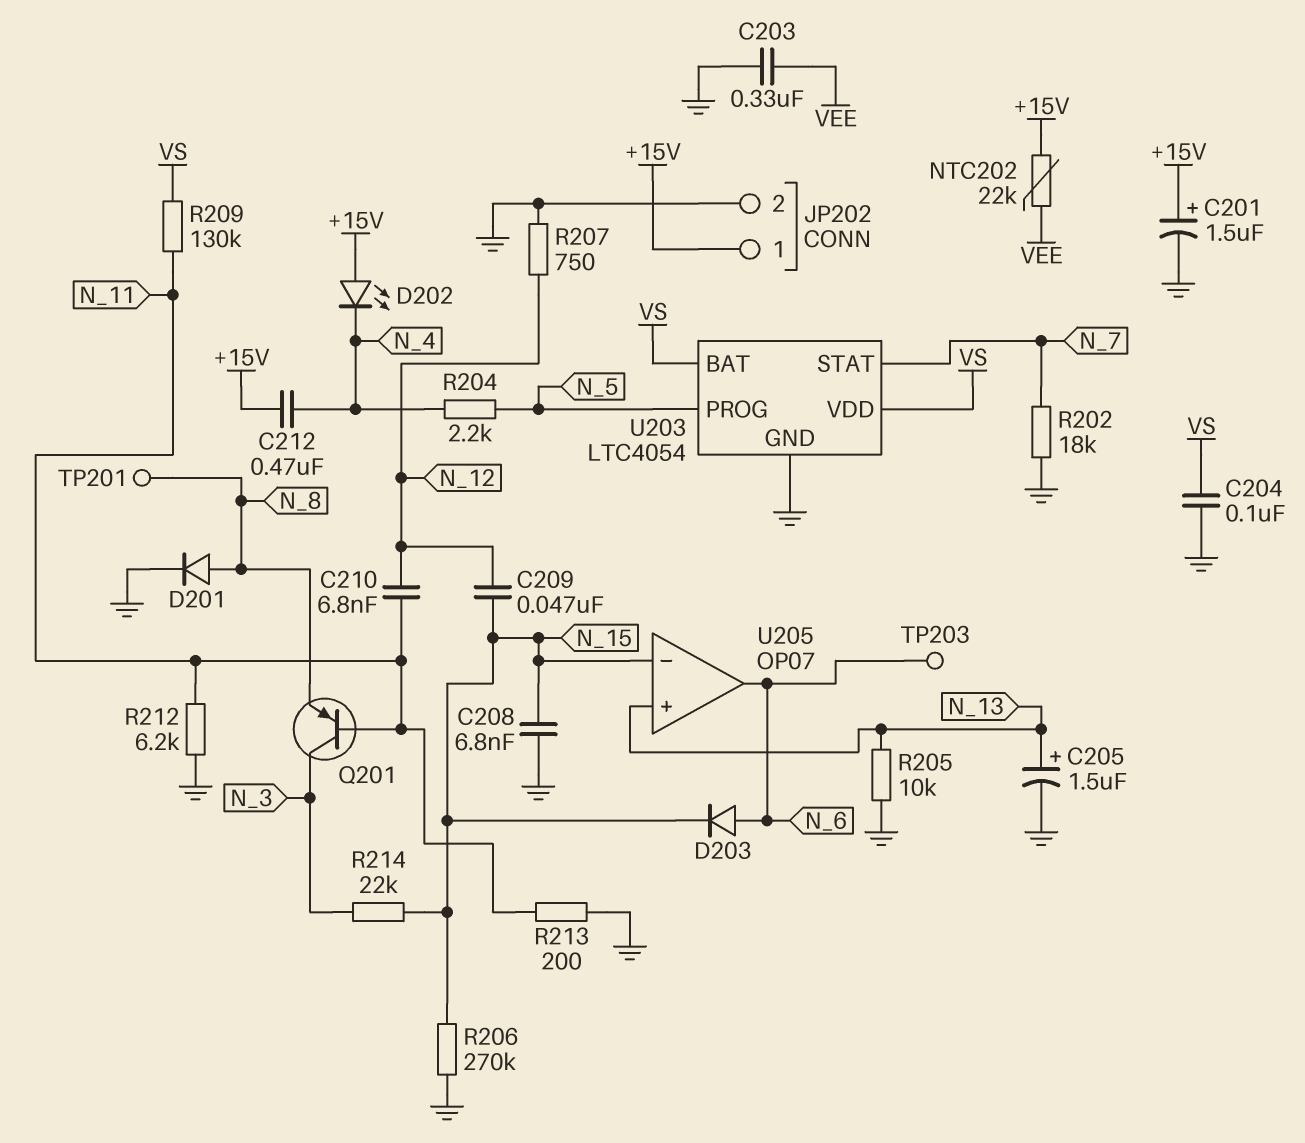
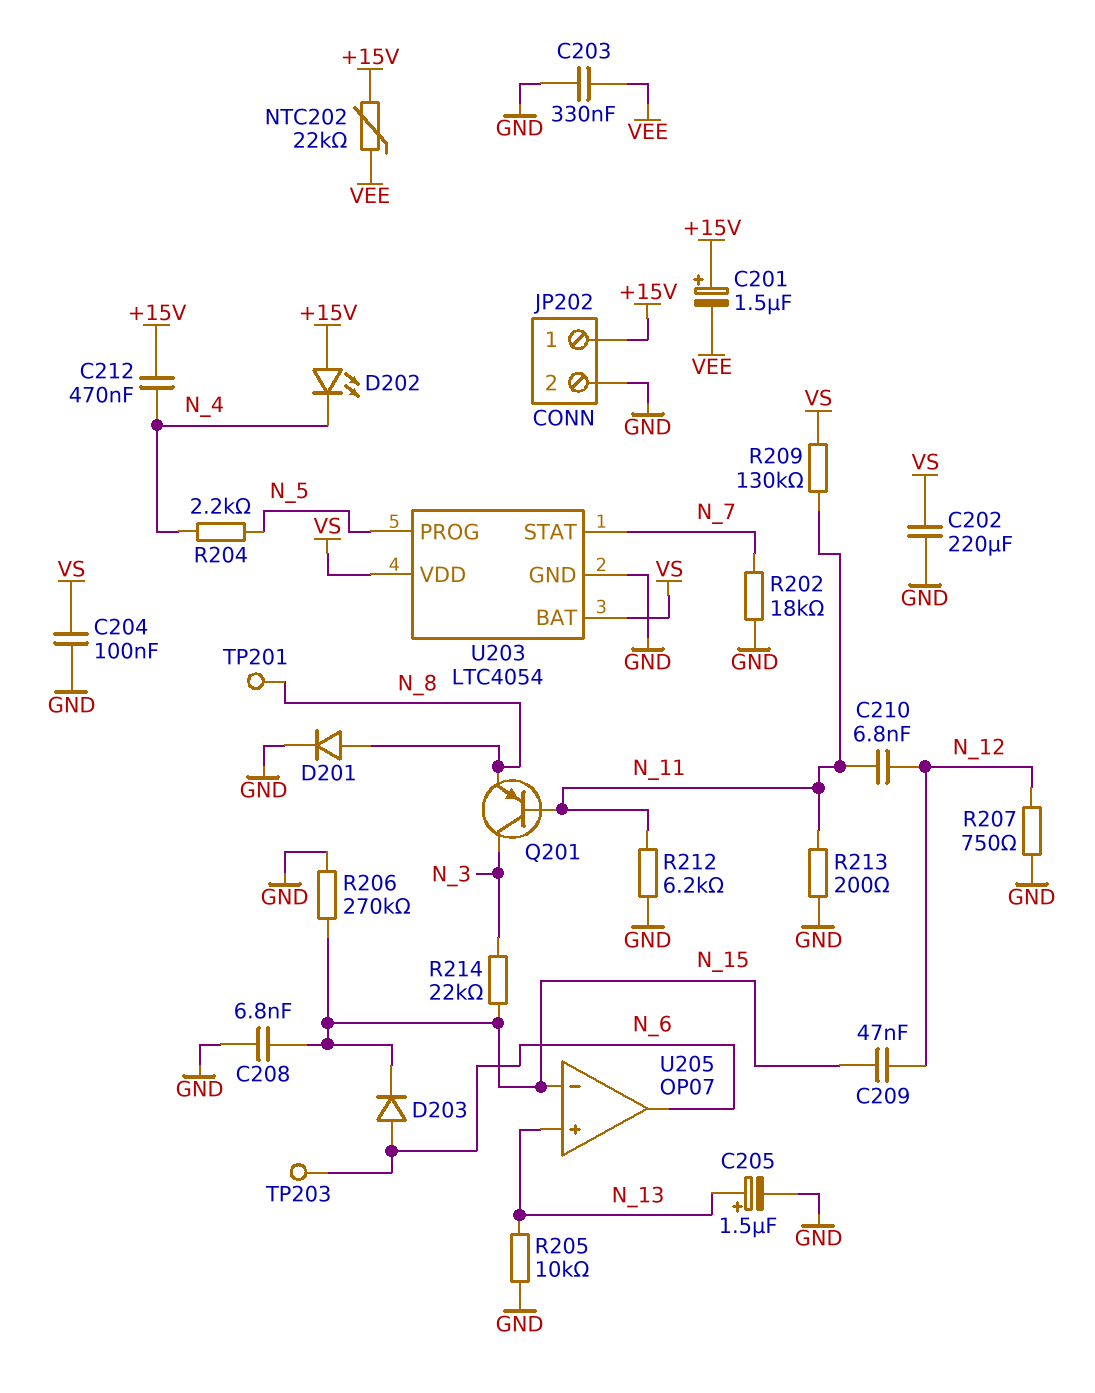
C201: 1.5uF (plus +15V, minus GND) -> 1.5uF (plus +15V, minus VEE)
C202: none -> 220uF (GND, VS)

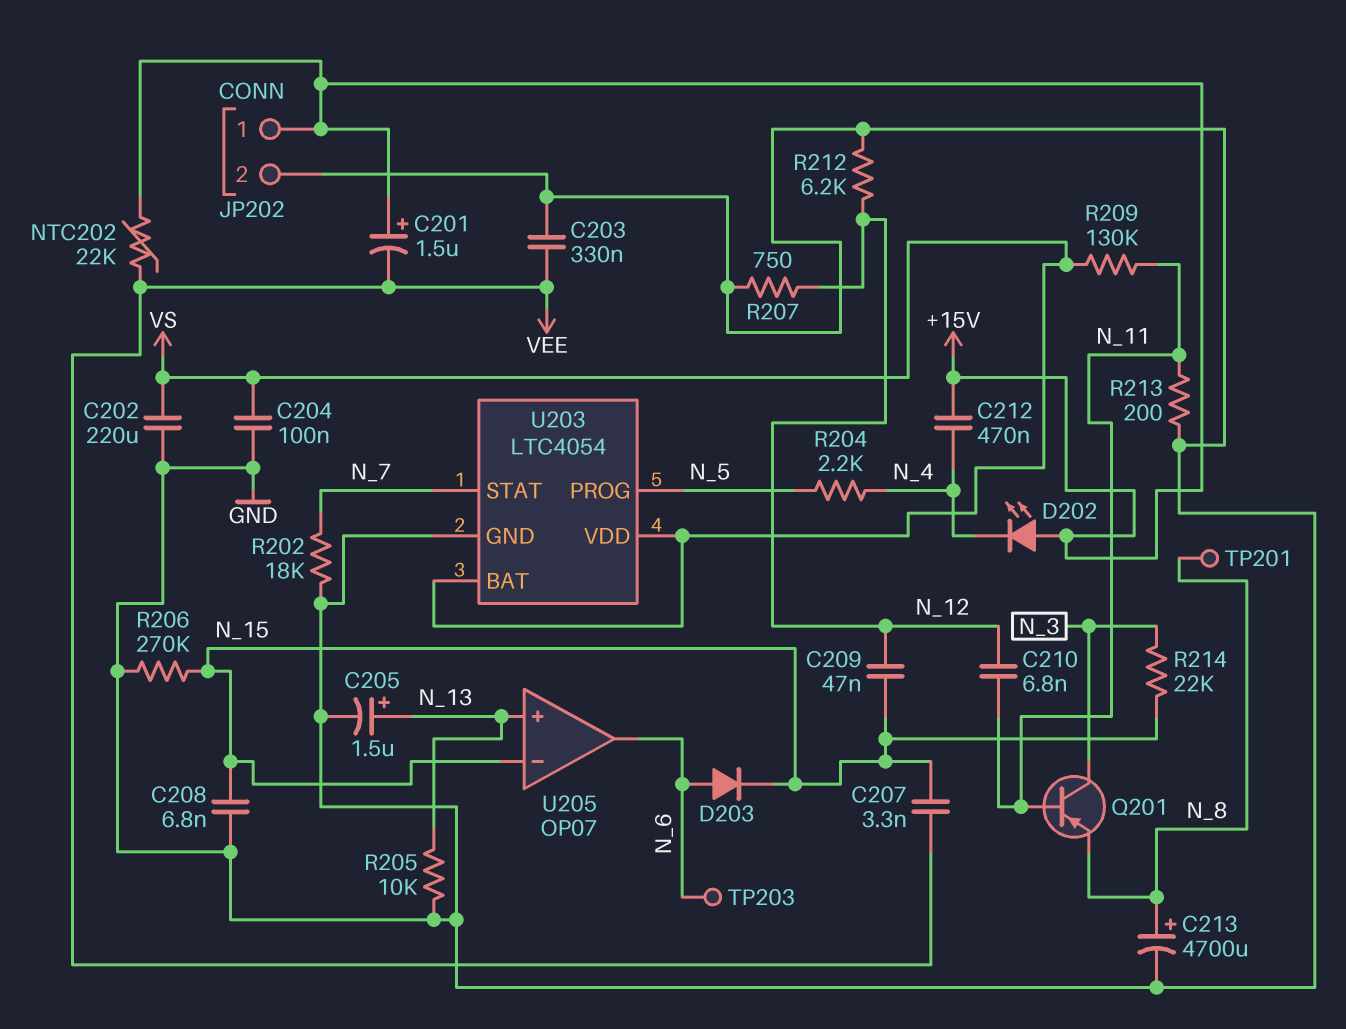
C207: none -> 3.3nF (N_15, VEE)
C213: none -> 4700uF (plus N_8, minus GND)
D201: diode (A N_8, K GND) -> none
R212: 6.2k (GND, N_11) -> 6.2k (GND, N_12)

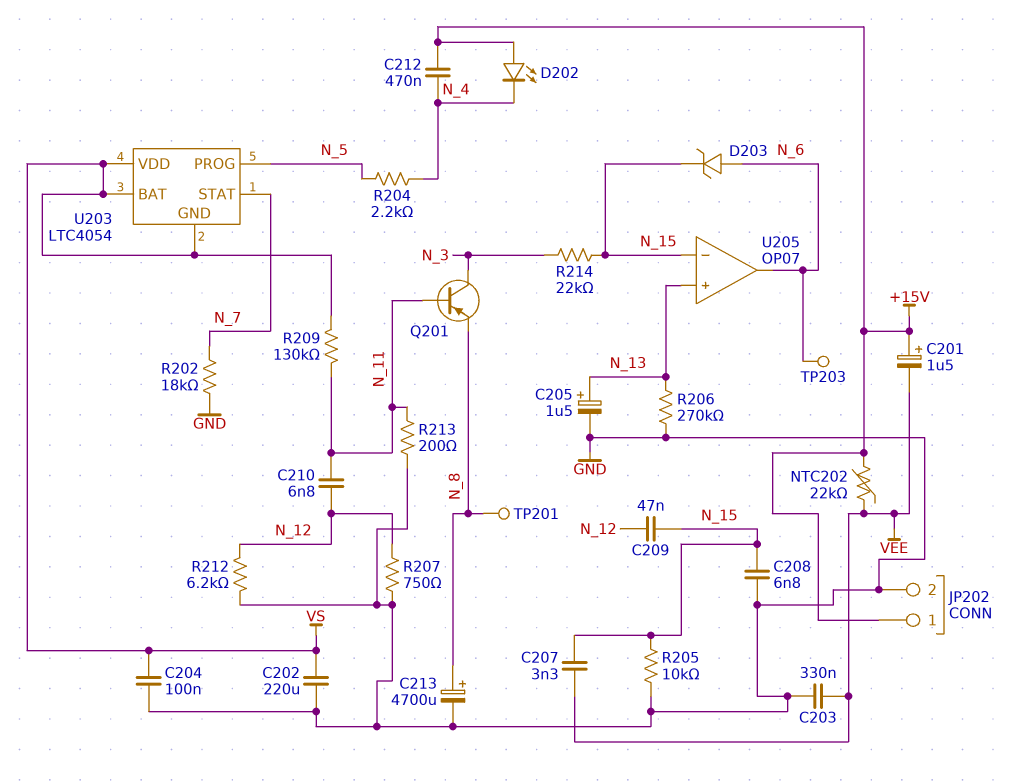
D203: diode (A N_6, K N_15) -> zener (A N_6, K N_15)
R205: 10k (GND, N_13) -> 10k (GND, N_15)
R206: 270k (GND, N_15) -> 270k (GND, N_13)
U203 pin GND: GND -> VS

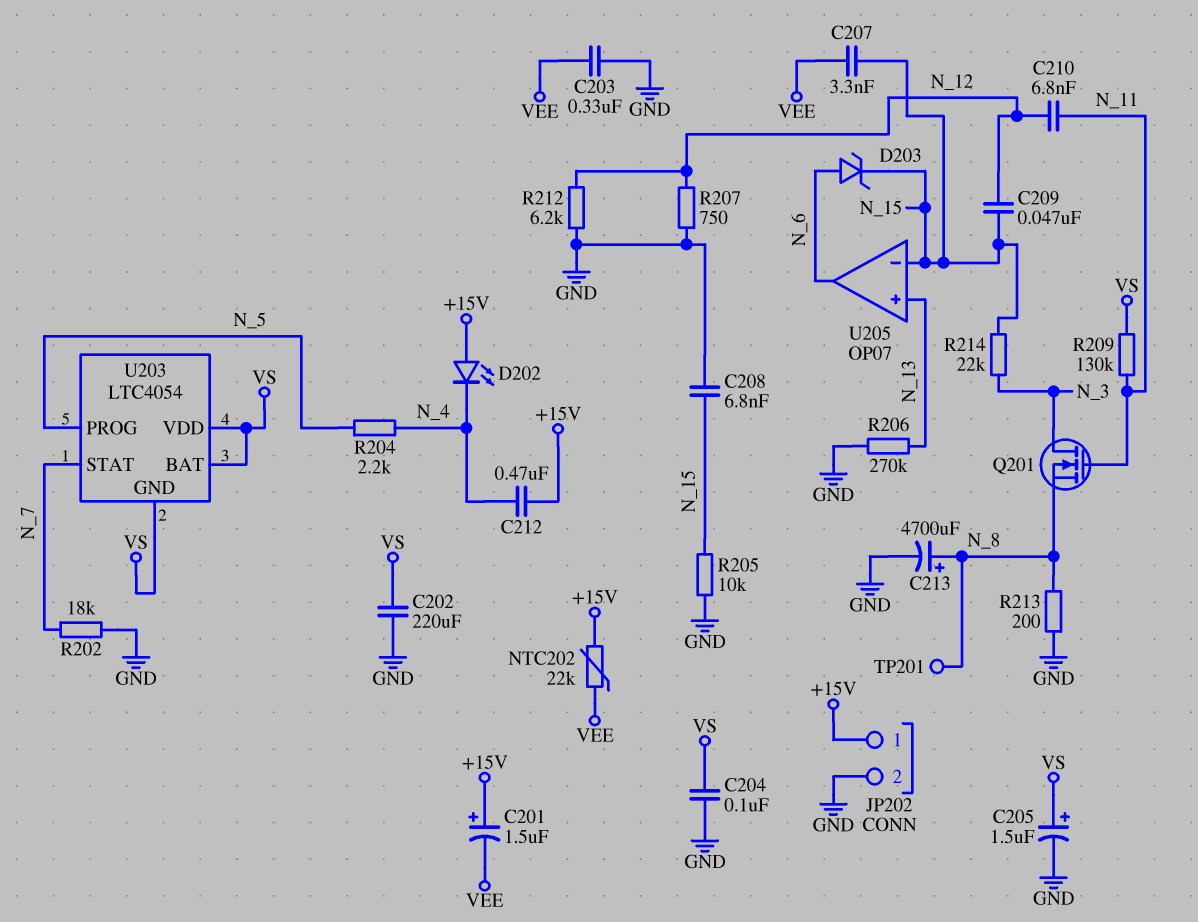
C205: 1.5uF (plus N_13, minus GND) -> 1.5uF (plus VS, minus GND)
Q201: PNP (B N_11, C N_3, E N_8) -> NMOS (G N_11, D N_3, S N_8)
R213: 200 (GND, N_11) -> 200 (GND, N_8)
TP203: test point (N_6) -> none

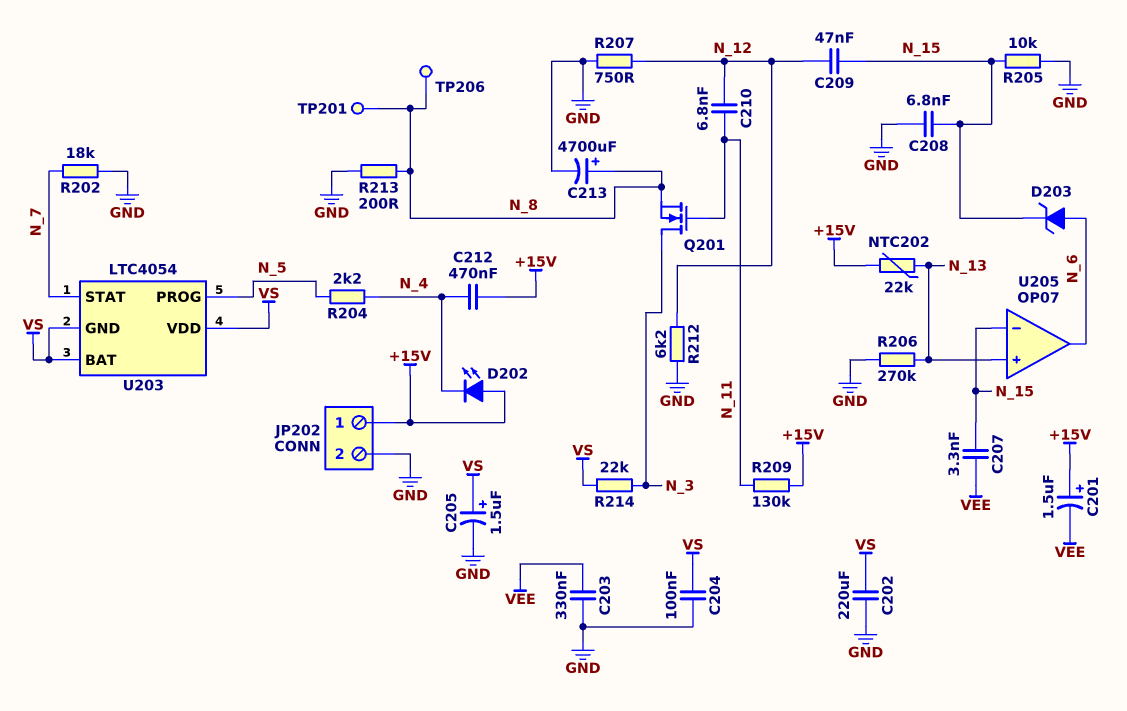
NTC202: 22k (+15V, VEE) -> 22k (+15V, N_13)
R209: 130k (N_11, VS) -> 130k (+15V, N_11)
R214: 22k (N_3, N_15) -> 22k (N_3, VS)
TP206: none -> test point (N_8)

